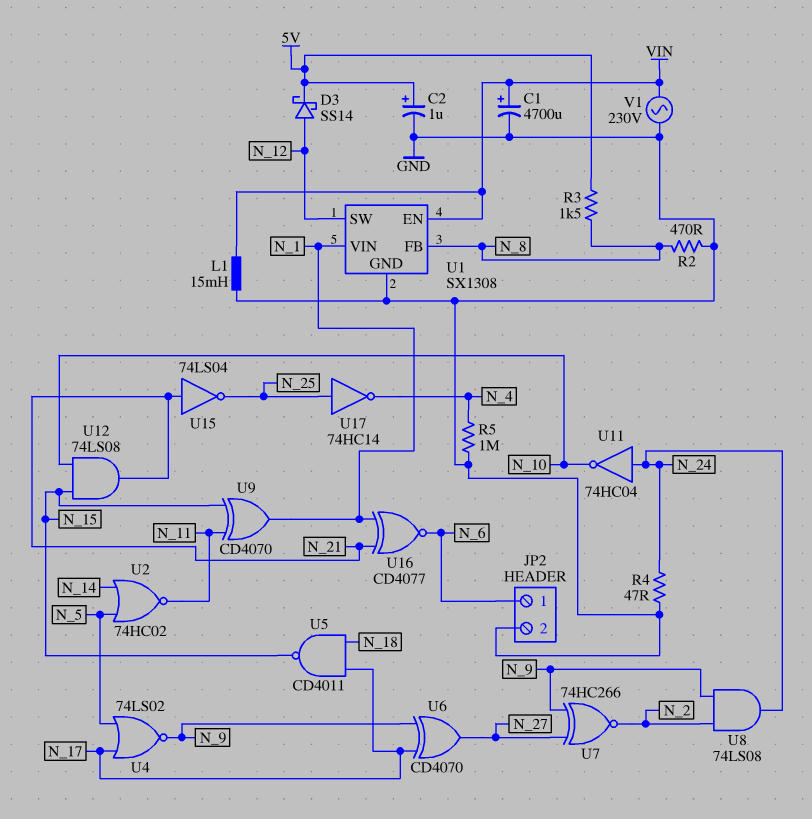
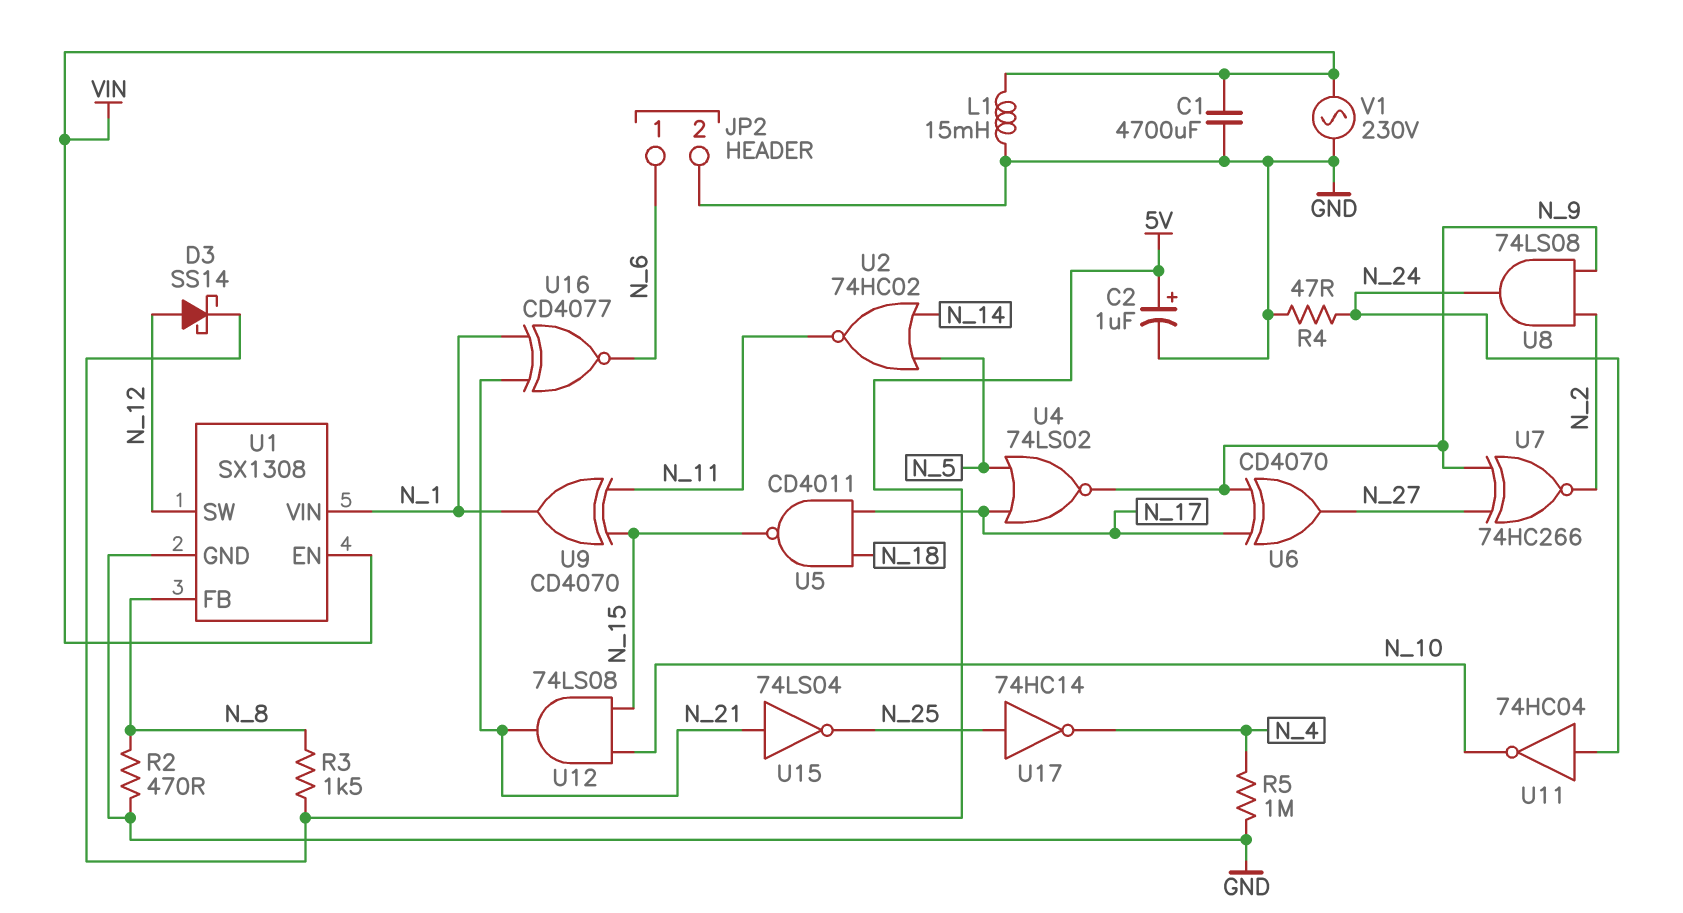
C1: 4700uF (plus VIN, minus GND) -> 4700uF (GND, VIN)

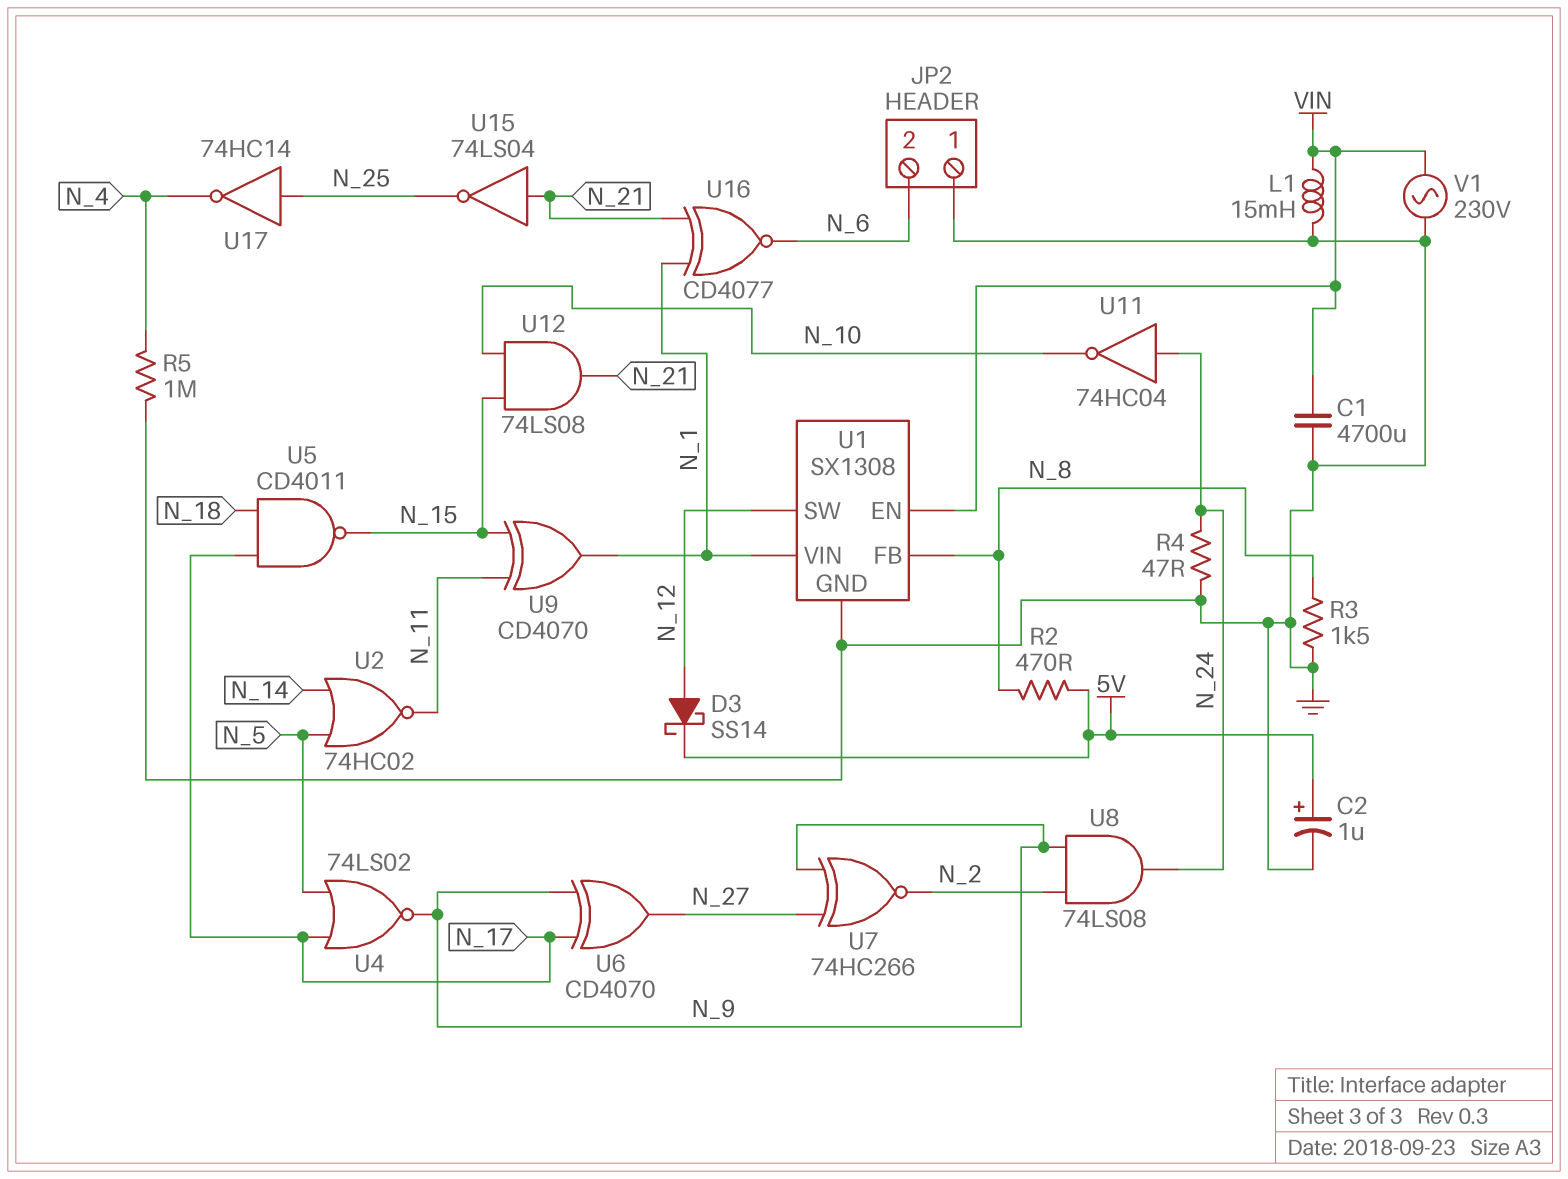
JP2 pin 1: N_6 -> GND
JP2 pin 2: GND -> N_6
R2: 470 (GND, N_8) -> 470 (5V, N_8)
R3: 1.5k (5V, N_8) -> 1.5k (GND, N_8)

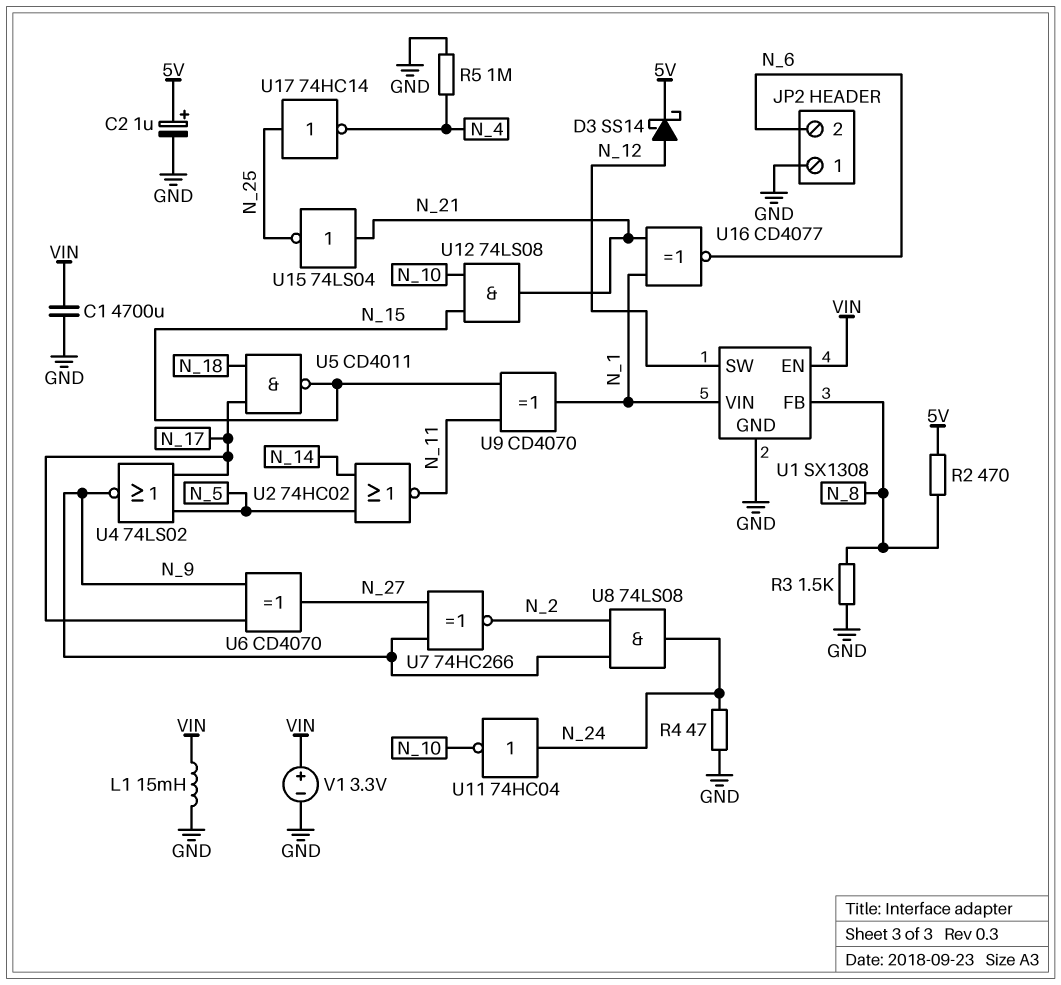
V1: AC 230V (GND, VIN) -> 3.3V (plus VIN, minus GND)

